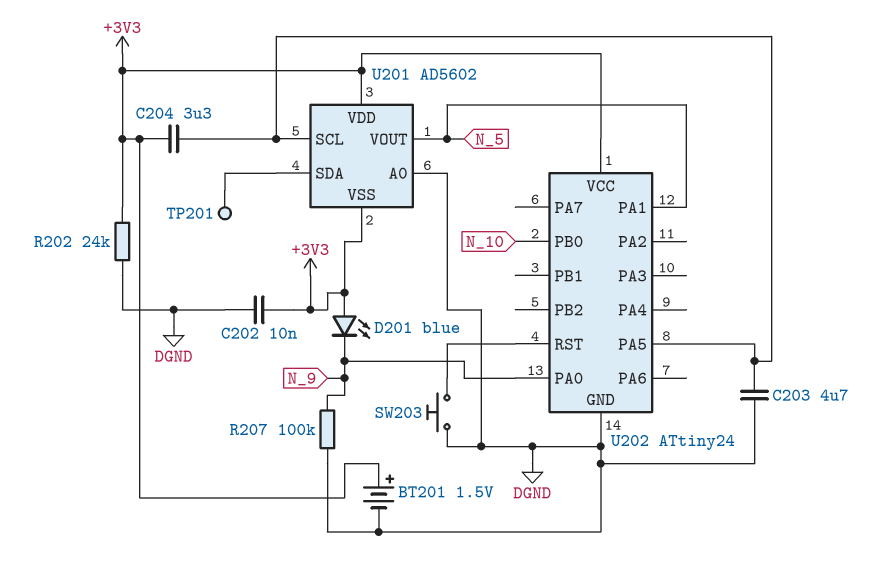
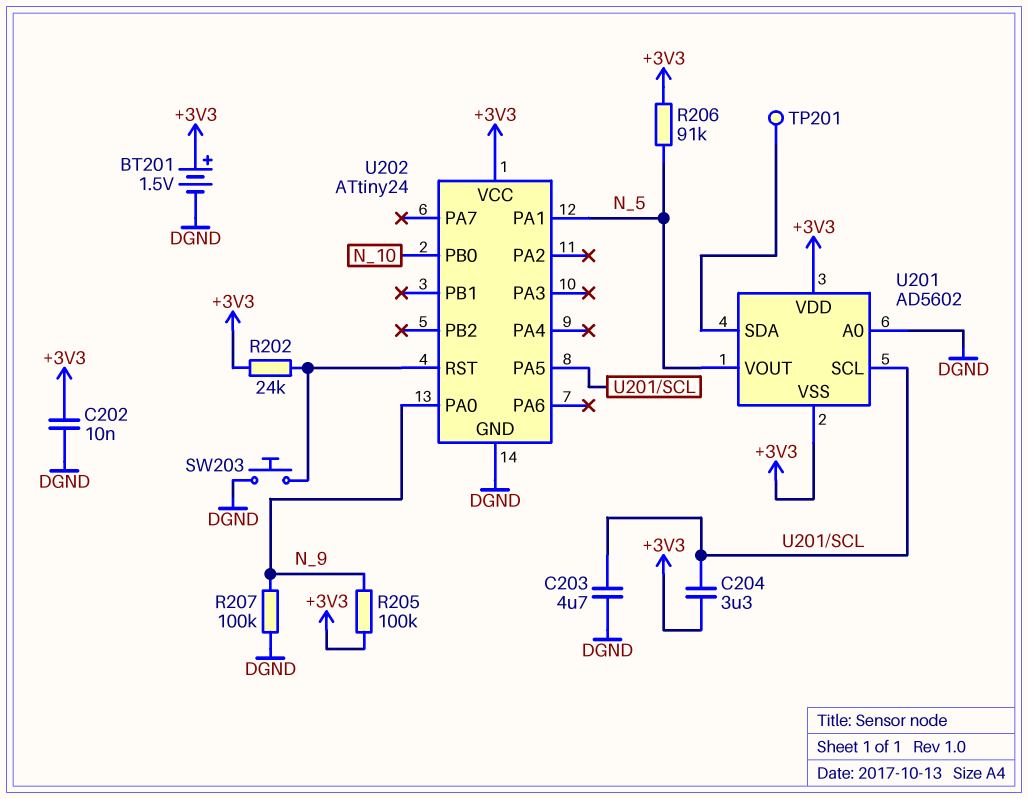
D201: LED blue (A +3V3, K N_9) -> none
R202: 24k (+3V3, DGND) -> 24k (+3V3, U202/RST)
R205: none -> 100k (+3V3, N_9)
R206: none -> 91k (+3V3, N_5)

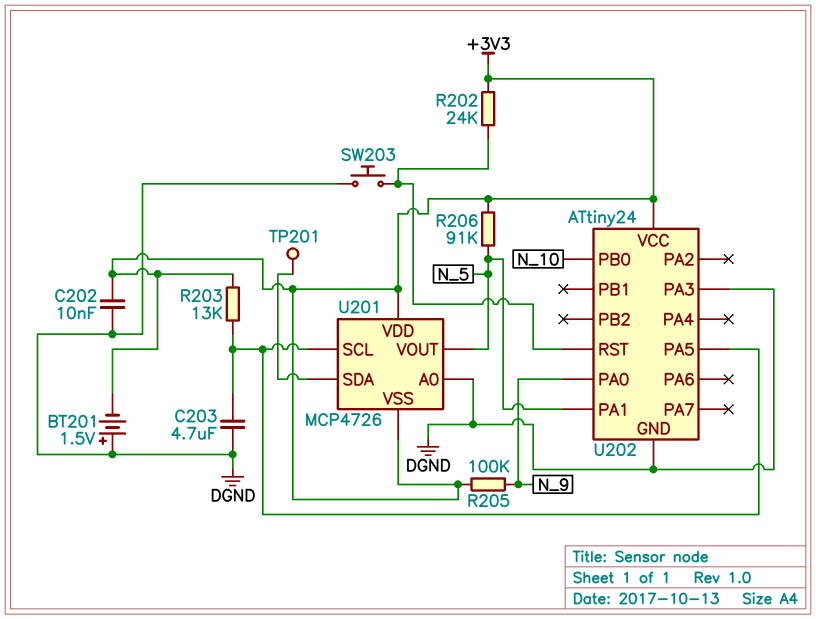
BT201: 1.5V (plus +3V3, minus DGND) -> 1.5V (plus DGND, minus +3V3)
C204: 3.3uF (+3V3, U201/SCL) -> none
R203: none -> 13k (+3V3, U201/SCL)
R207: 100k (DGND, N_9) -> none
U201: AD5602 -> MCP4726
U202 pin PA3: none -> DGND

